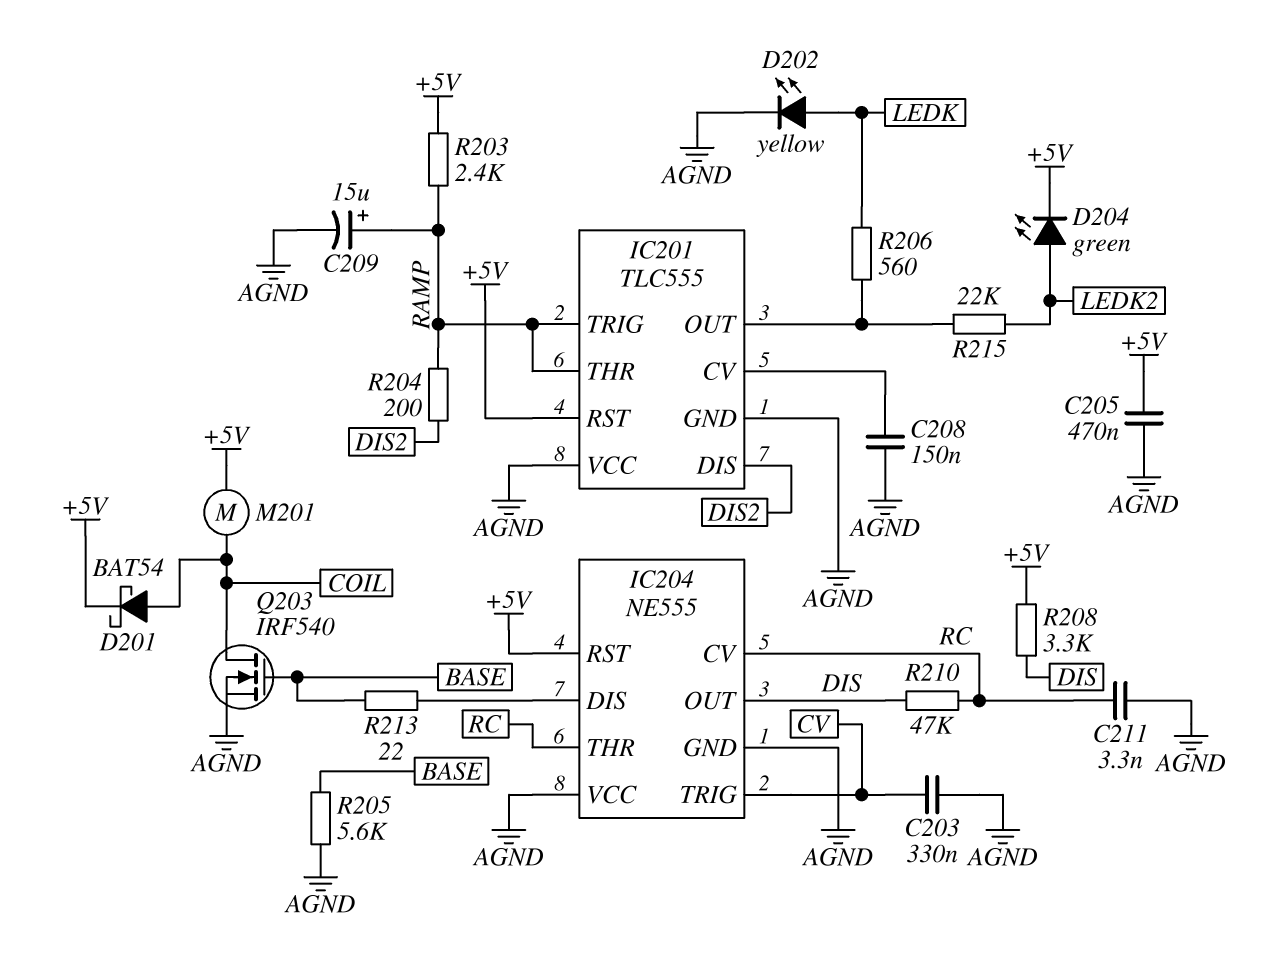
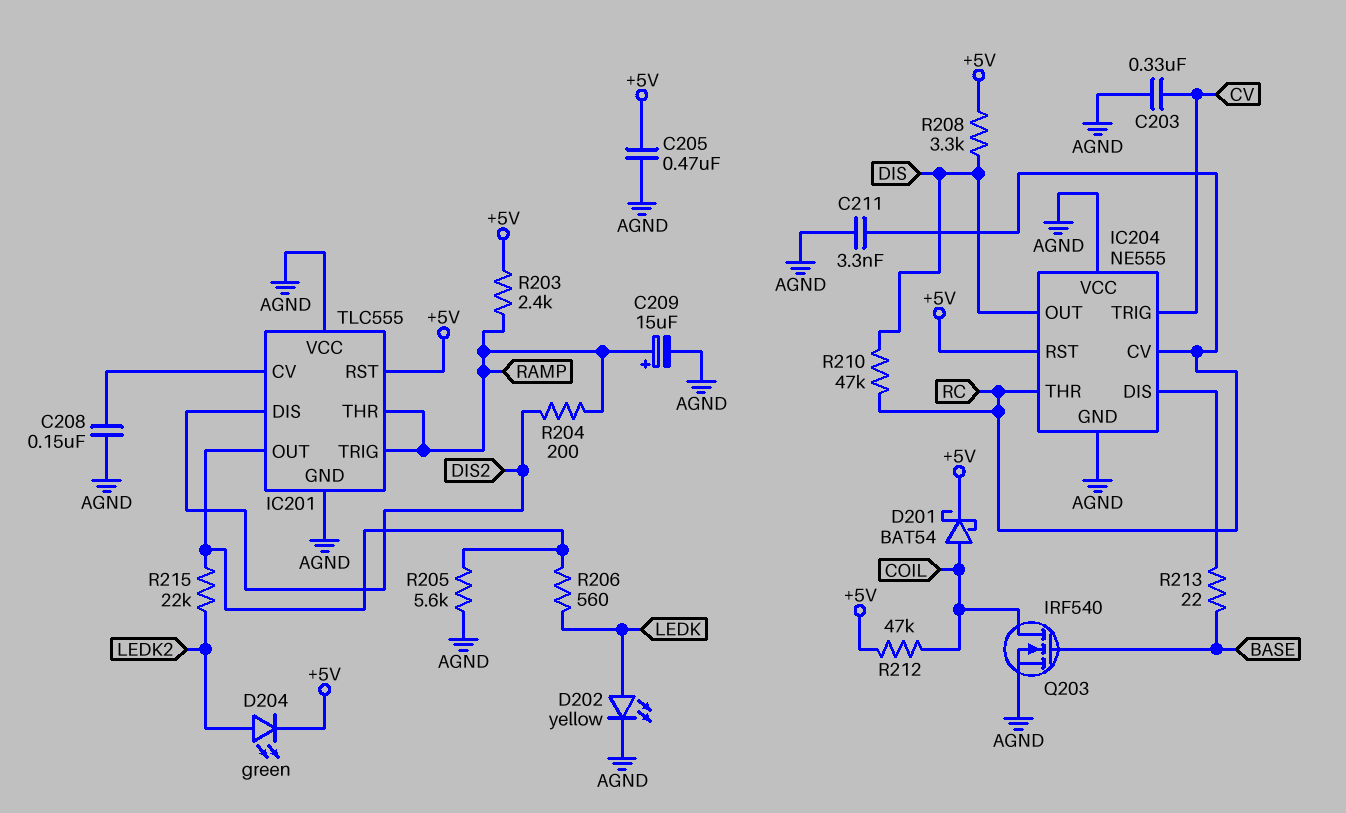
M201: motor (+5V, COIL) -> none
R205: 5.6k (AGND, BASE) -> 5.6k (AGND, IC201/OUT)
R212: none -> 47k (+5V, COIL)

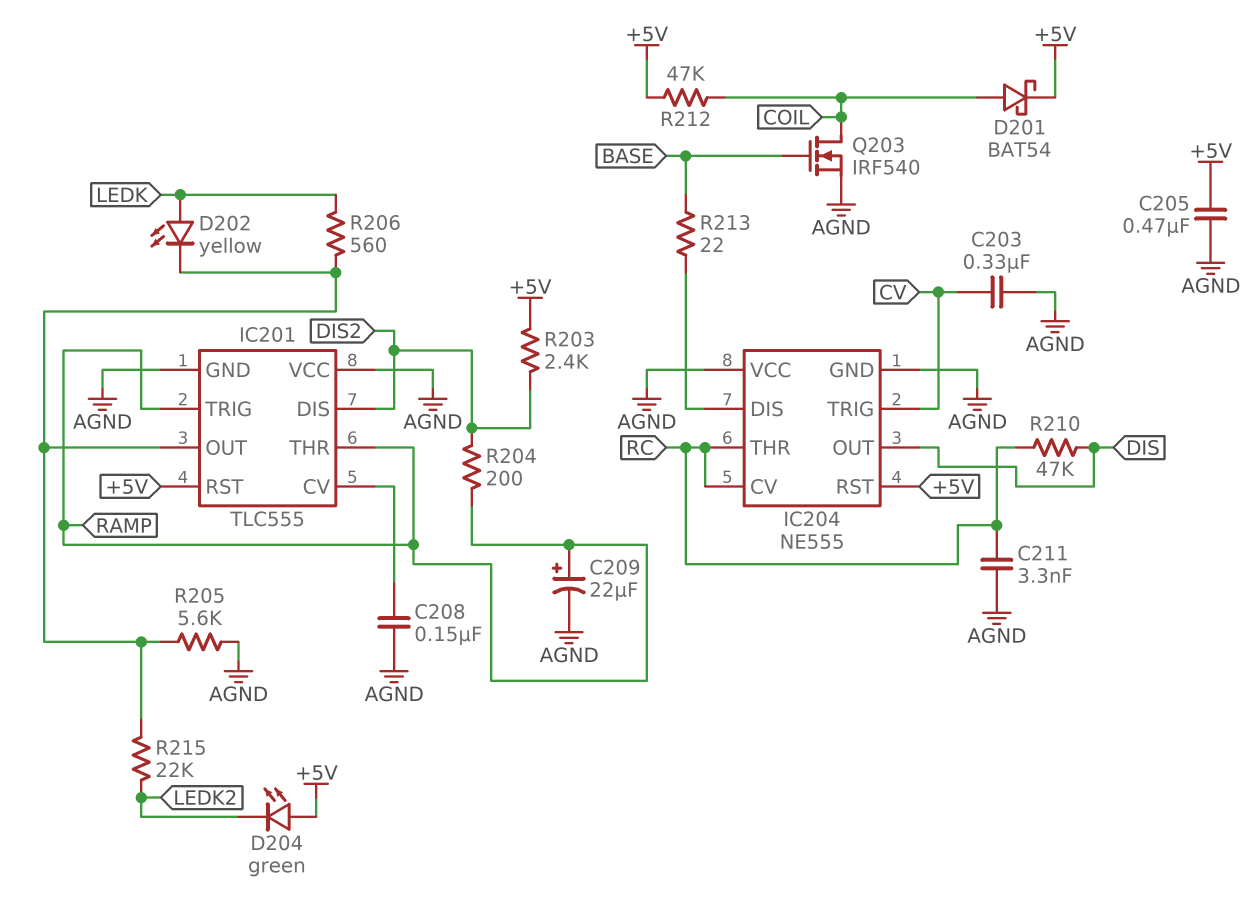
C209: 15uF (plus RAMP, minus AGND) -> 22uF (plus RAMP, minus AGND)
D202: LED yellow (A LEDK, K AGND) -> LED yellow (A LEDK, K IC201/OUT)
D204: LED green (A LEDK2, K +5V) -> LED green (A +5V, K LEDK2)
R203: 2.4k (+5V, RAMP) -> 2.4k (+5V, DIS2)
R208: 3.3k (+5V, DIS) -> none

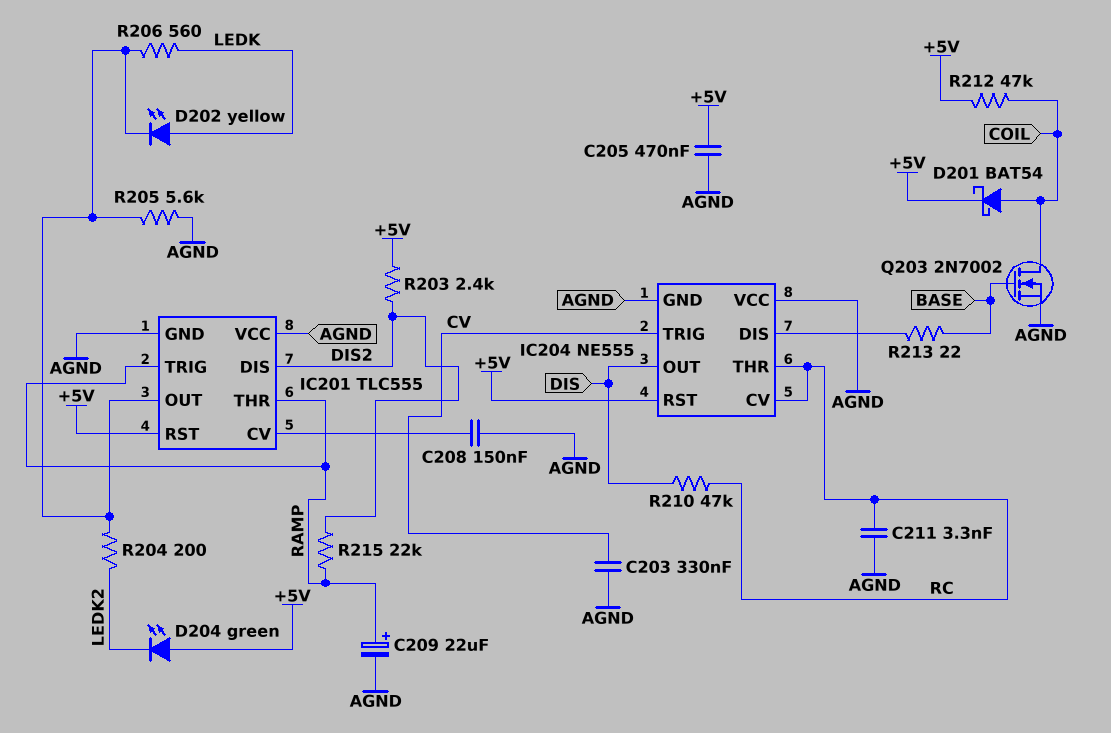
Q203: NMOS IRF540 (G BASE, D COIL, S AGND) -> NMOS 2N7002 (G BASE, D COIL, S AGND)
R204: 200 (DIS2, RAMP) -> 200 (IC201/OUT, LEDK2)
R215: 22k (IC201/OUT, LEDK2) -> 22k (DIS2, RAMP)

